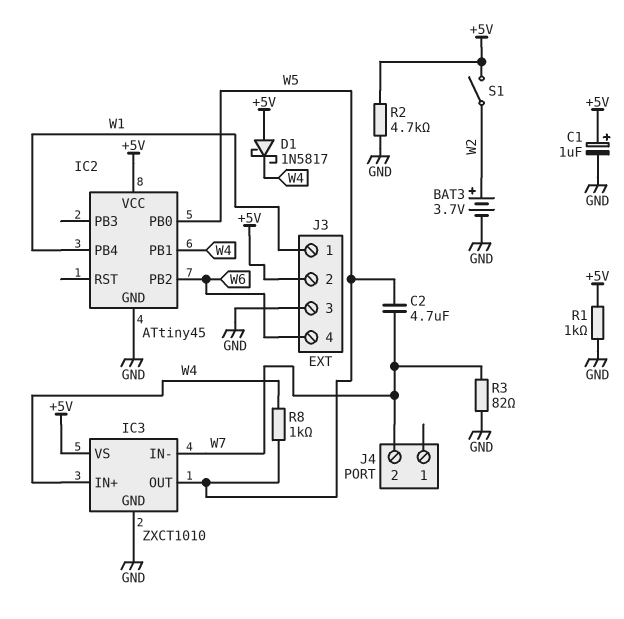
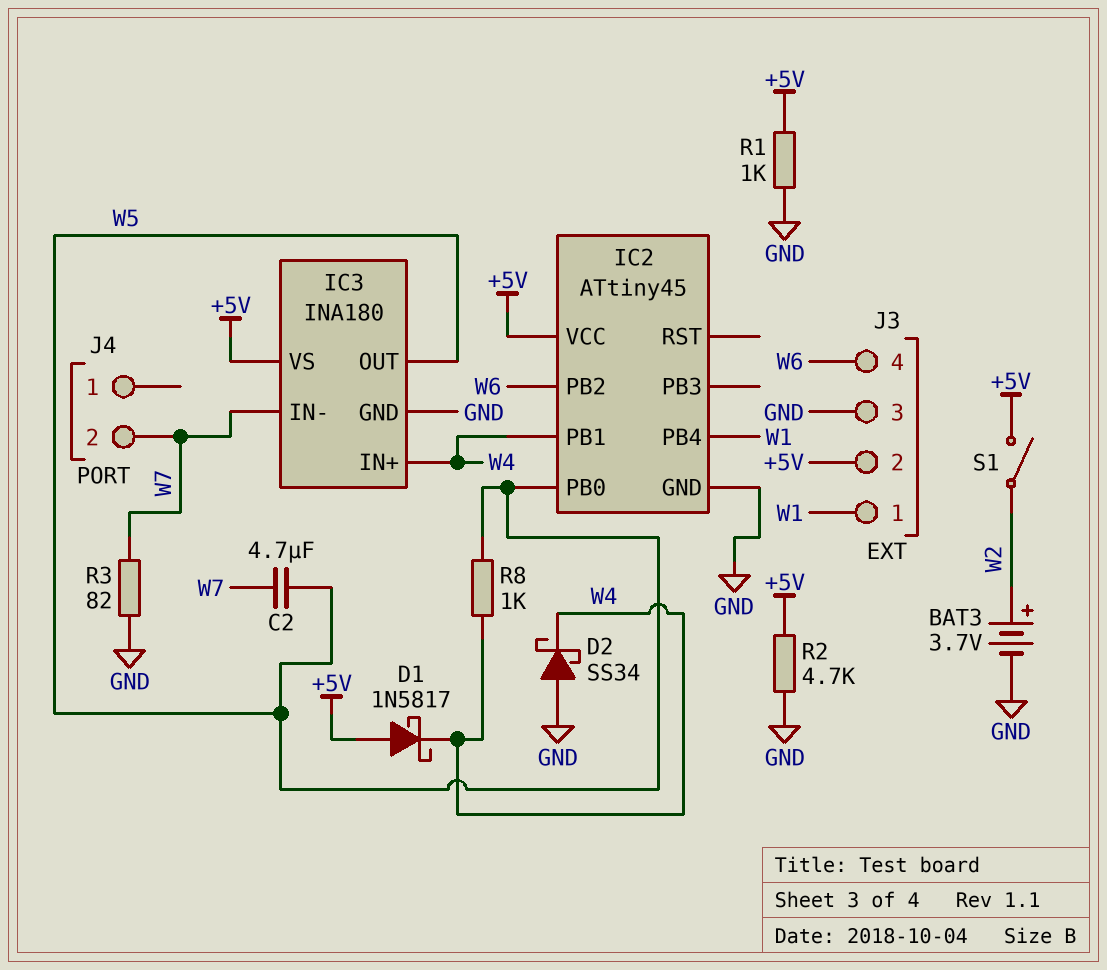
C1: 1uF (plus +5V, minus GND) -> none
D2: none -> schottky SS34 (A GND, K W4)
IC3: ZXCT1010 -> INA180

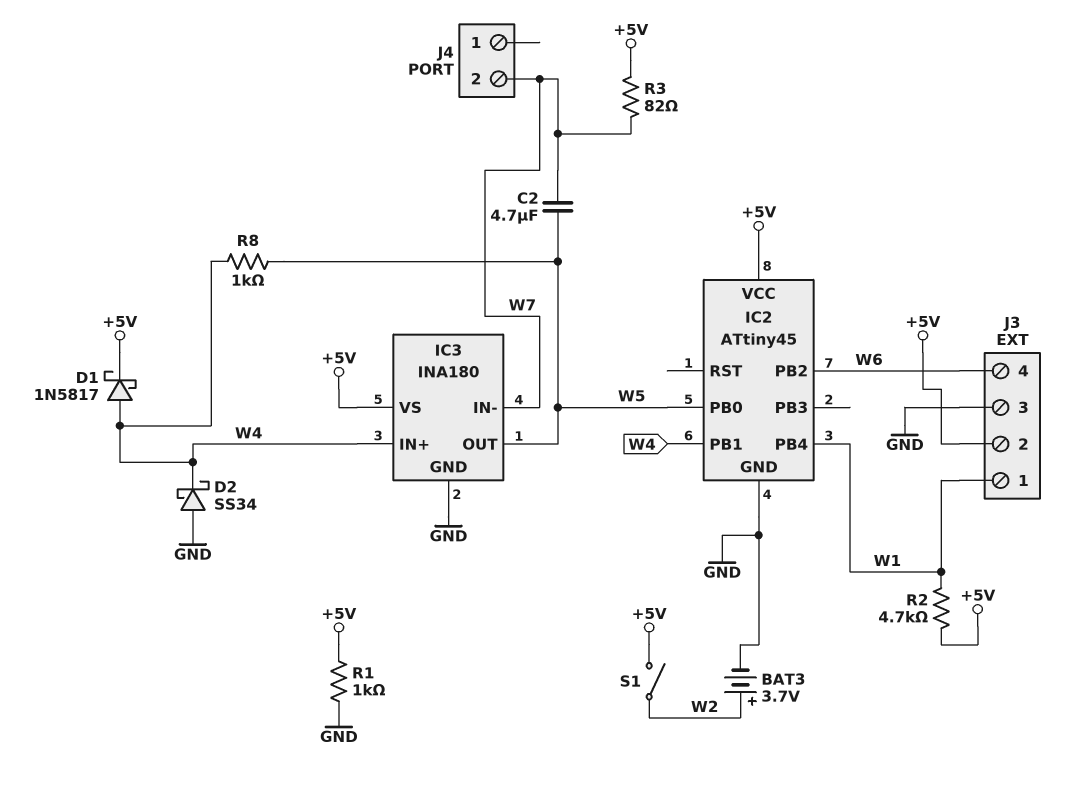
D1: schottky 1N5817 (A +5V, K W4) -> schottky 1N5817 (A W4, K +5V)
R2: 4.7k (+5V, GND) -> 4.7k (+5V, W1)
R3: 82 (GND, W7) -> 82 (+5V, W7)

